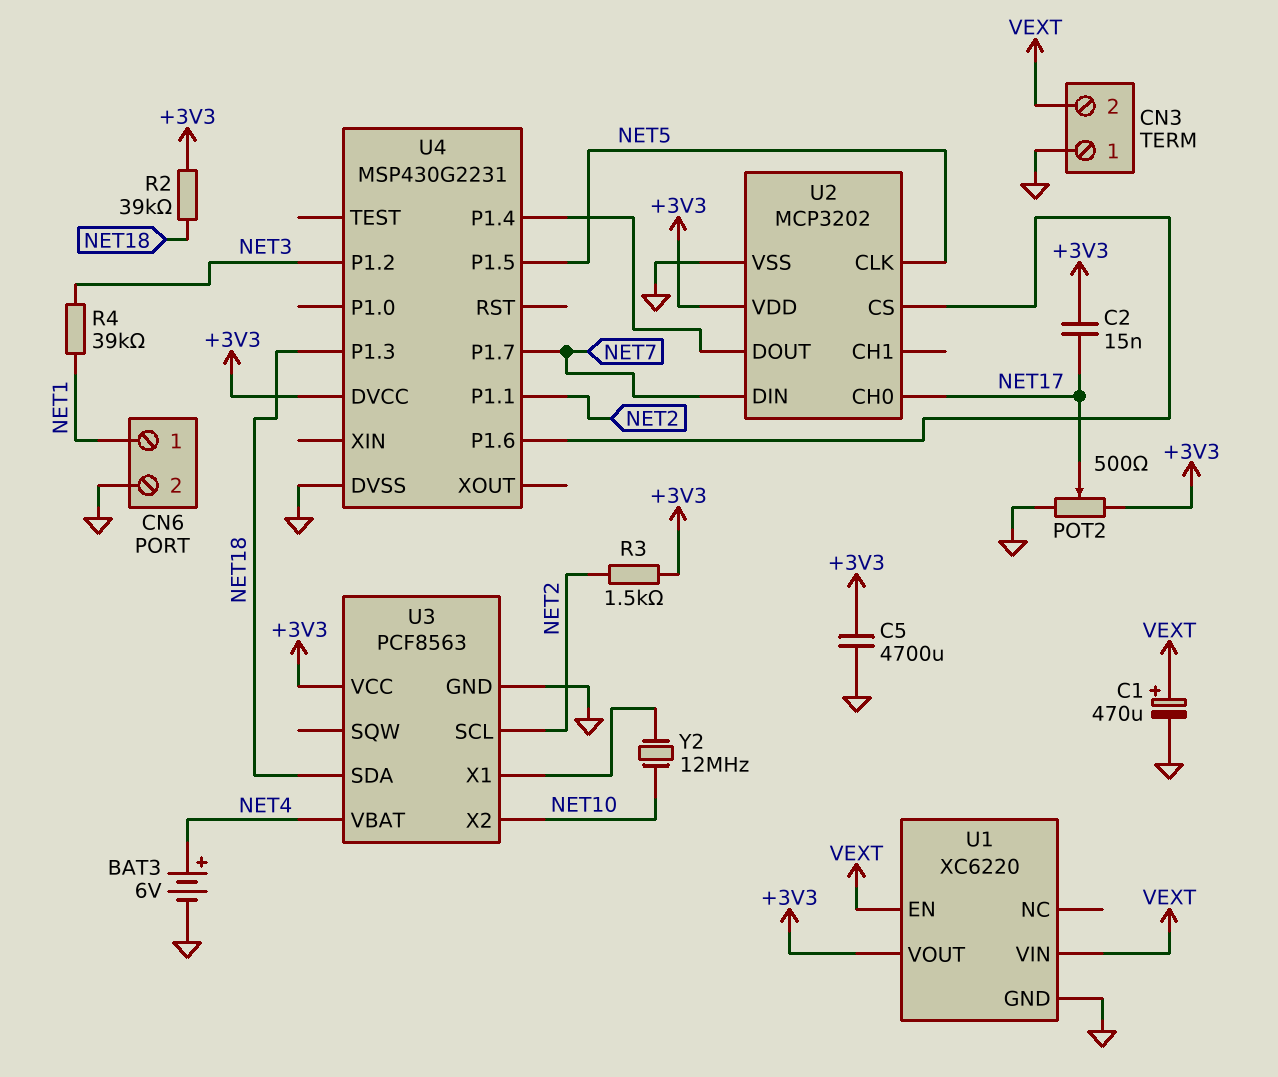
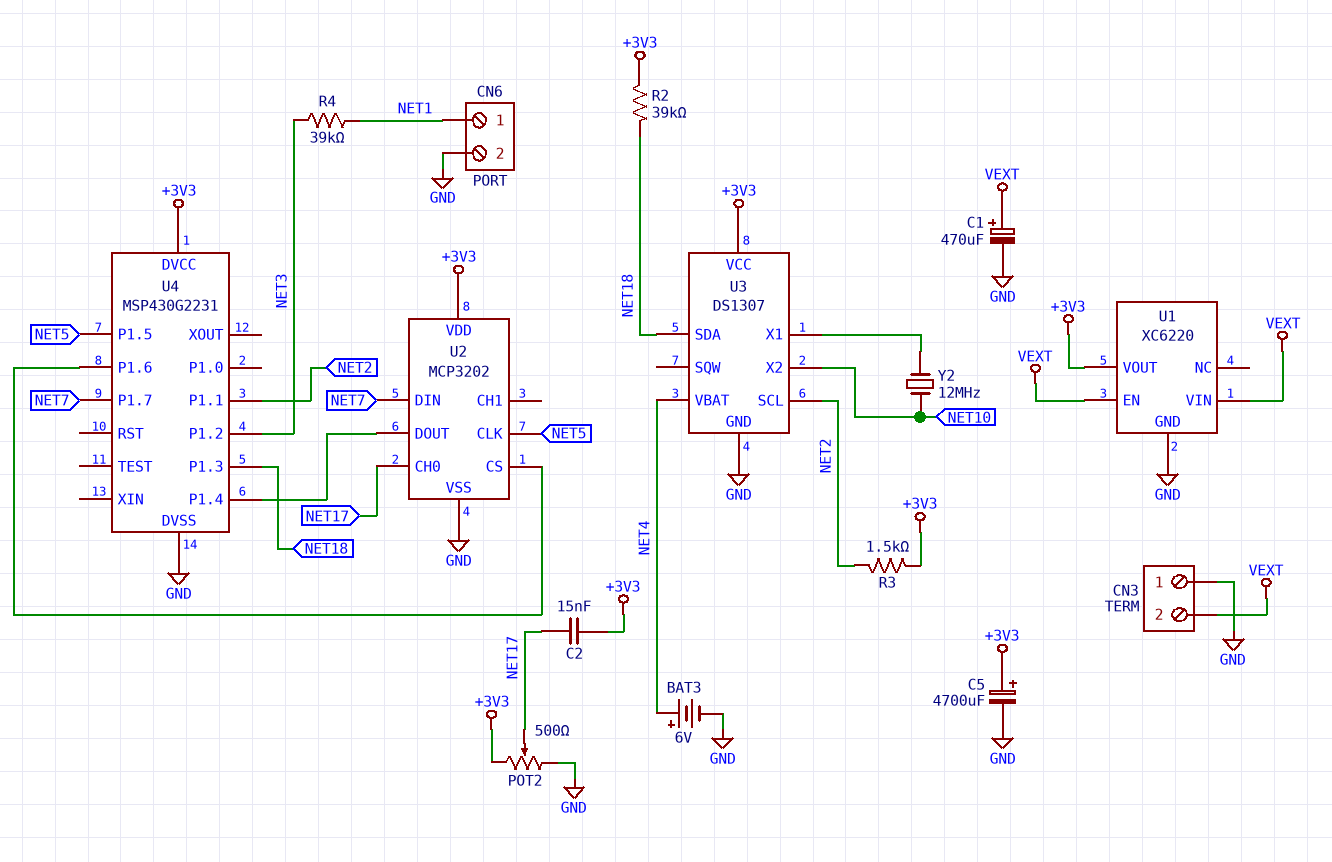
C5: 4700uF (+3V3, GND) -> 4700uF (plus +3V3, minus GND)
U3: PCF8563 -> DS1307

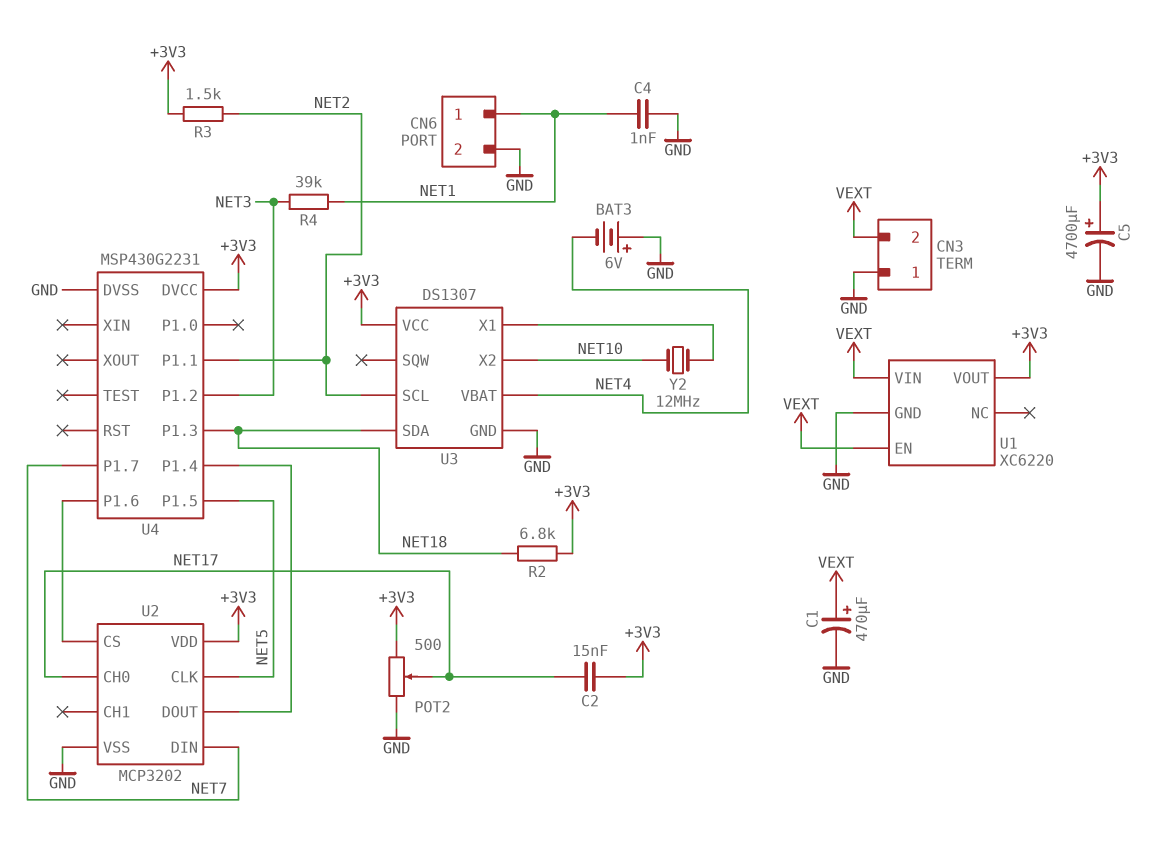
BAT3: 6V (plus NET4, minus GND) -> 6V (plus GND, minus NET4)
C4: none -> 1nF (GND, NET1)
R2: 39k (+3V3, NET18) -> 6.8k (+3V3, NET18)

